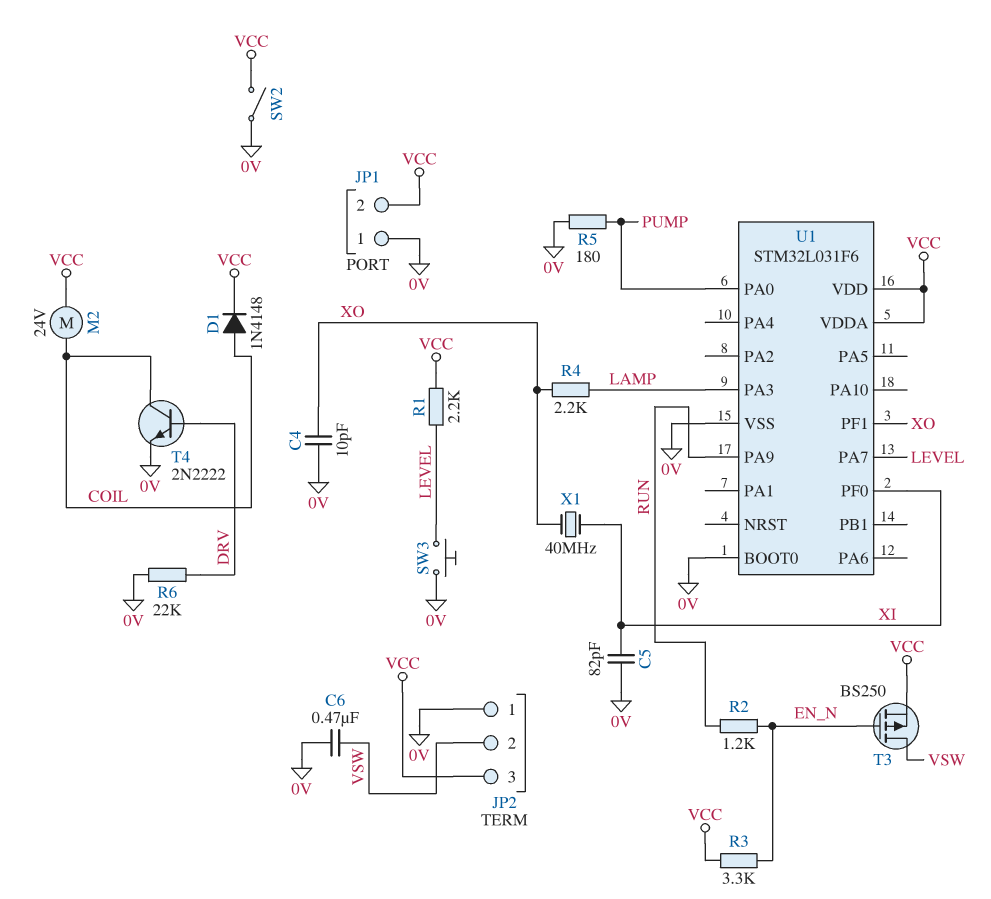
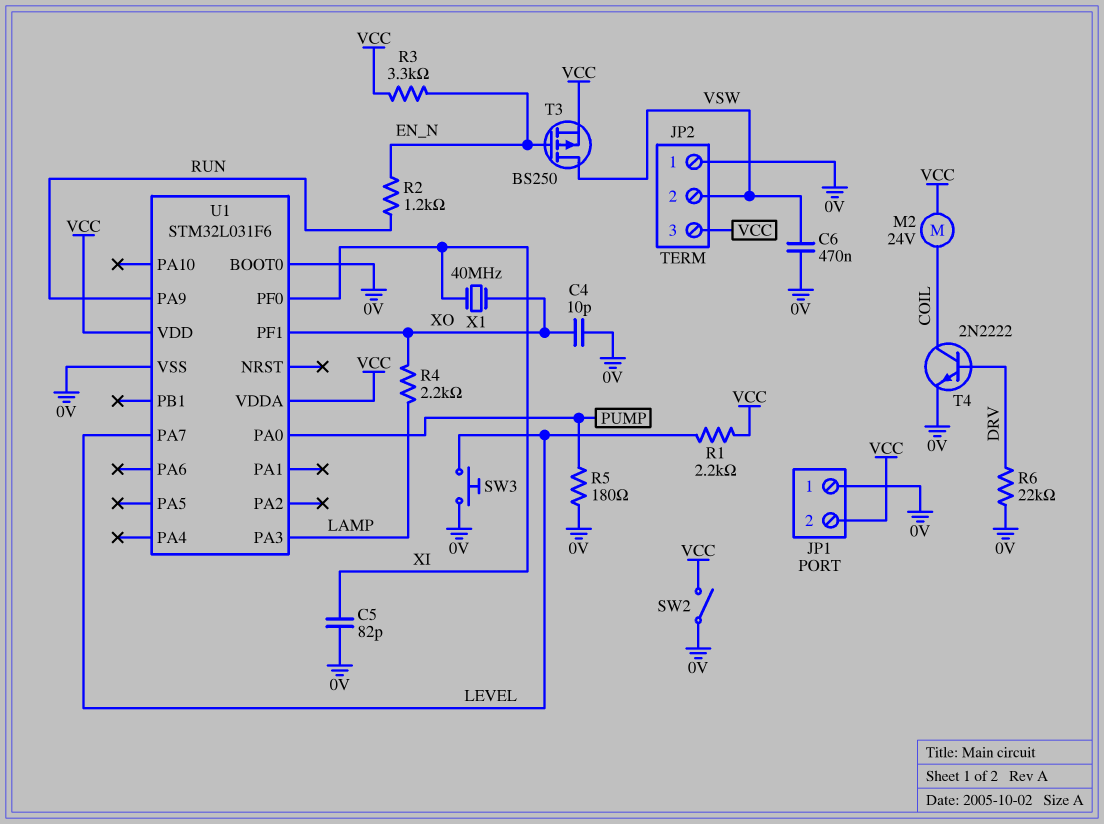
D1: diode 1N4148 (A COIL, K VCC) -> none

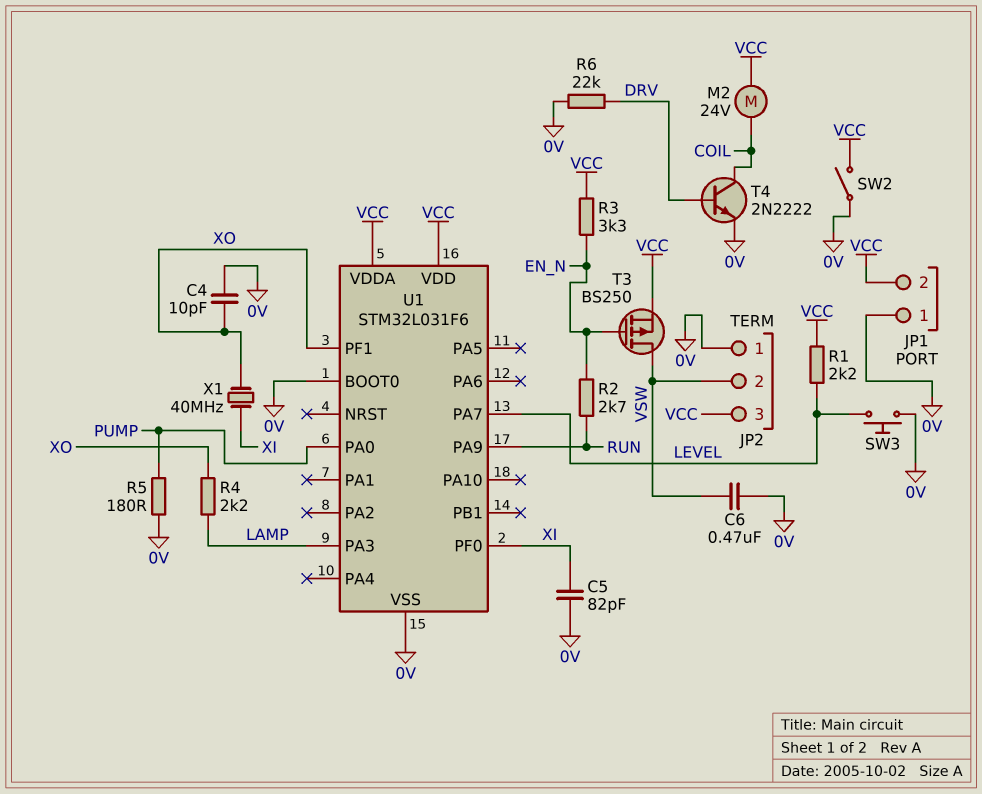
R2: 1.2k (EN_N, RUN) -> 2.7k (EN_N, RUN)

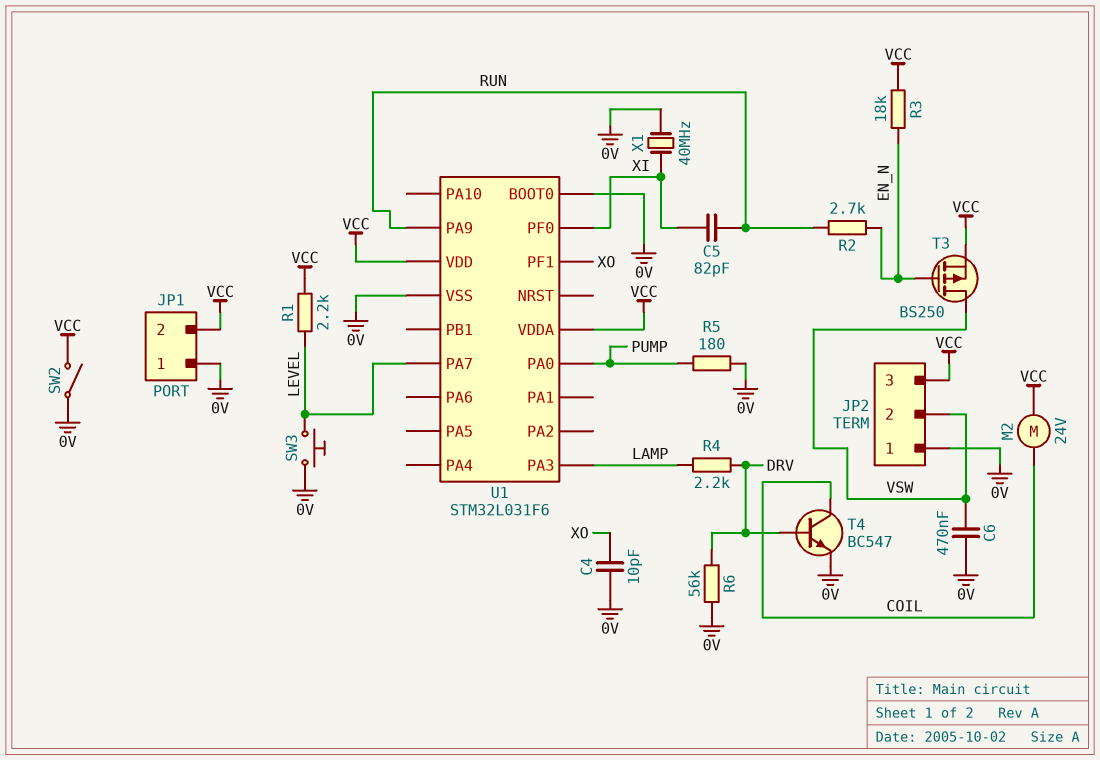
C5: 82pF (0V, XI) -> 82pF (RUN, XI)
R3: 3.3k (EN_N, VCC) -> 18k (EN_N, VCC)
R4: 2.2k (LAMP, XO) -> 2.2k (DRV, LAMP)
R6: 22k (0V, DRV) -> 56k (0V, DRV)
T4: NPN 2N2222 (B DRV, C COIL, E 0V) -> NPN BC547 (B DRV, C COIL, E 0V)
X1: 40MHz (XI, XO) -> 40MHz (0V, XI)

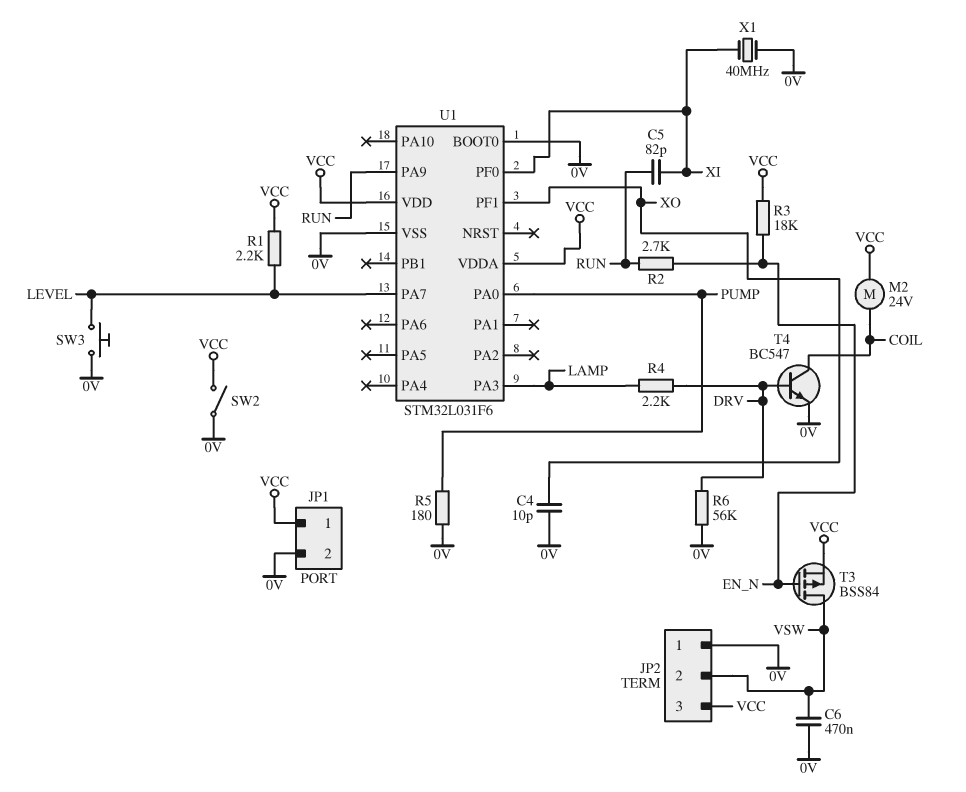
JP1 pin 1: 0V -> VCC
JP1 pin 2: VCC -> 0V
T3: PMOS BS250 (G EN_N, D VSW, S VCC) -> PMOS BSS84 (G EN_N, D VSW, S VCC)

